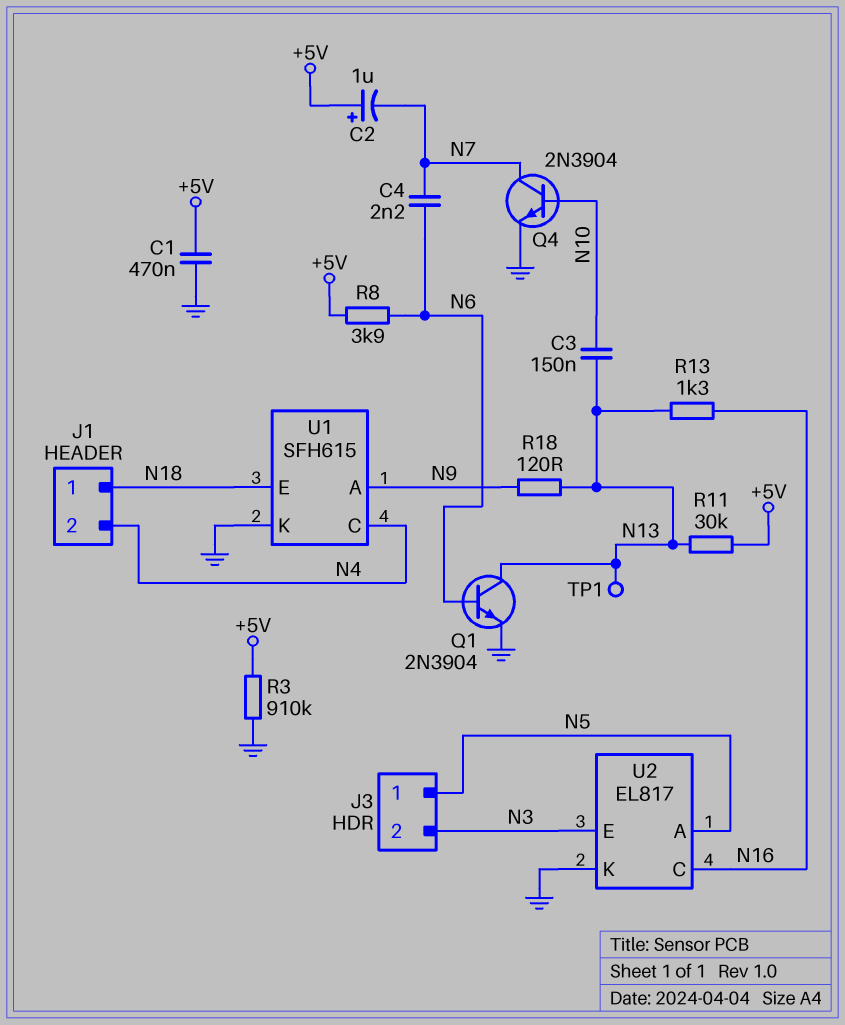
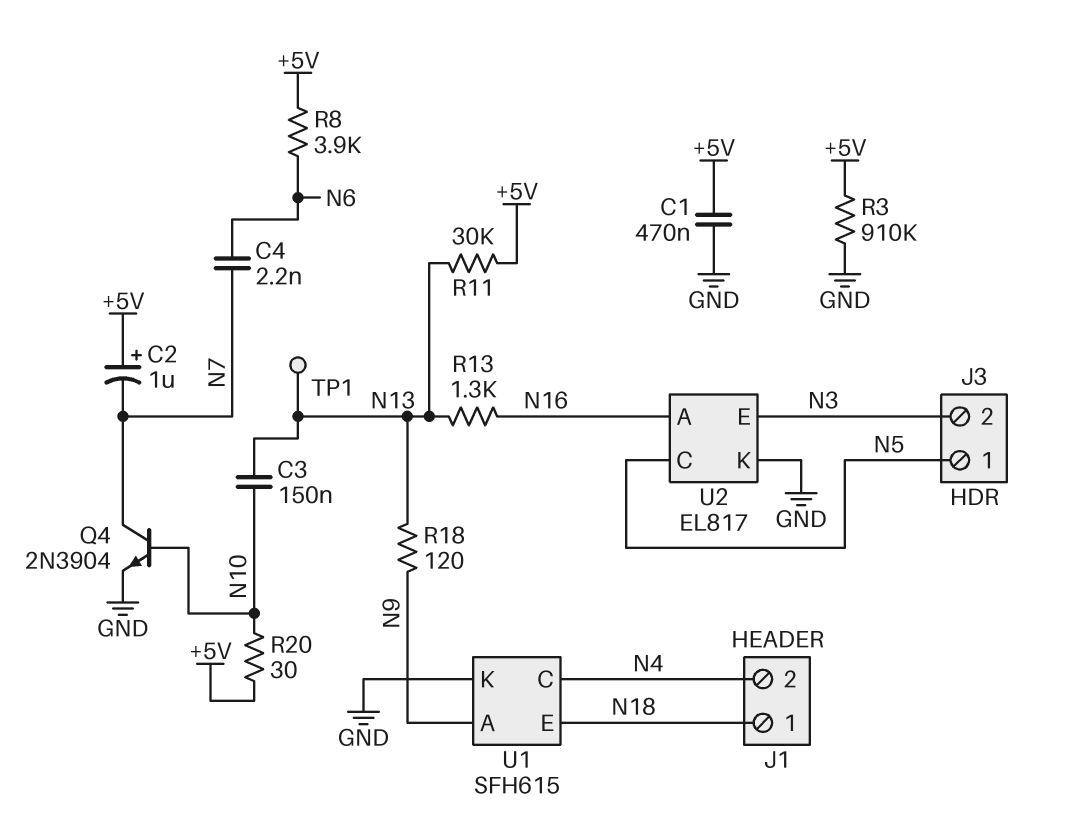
Q1: NPN 2N3904 (B N6, C N13, E GND) -> none
R20: none -> 30 (+5V, N10)
U2 pin A: N5 -> N16
U2 pin C: N16 -> N5

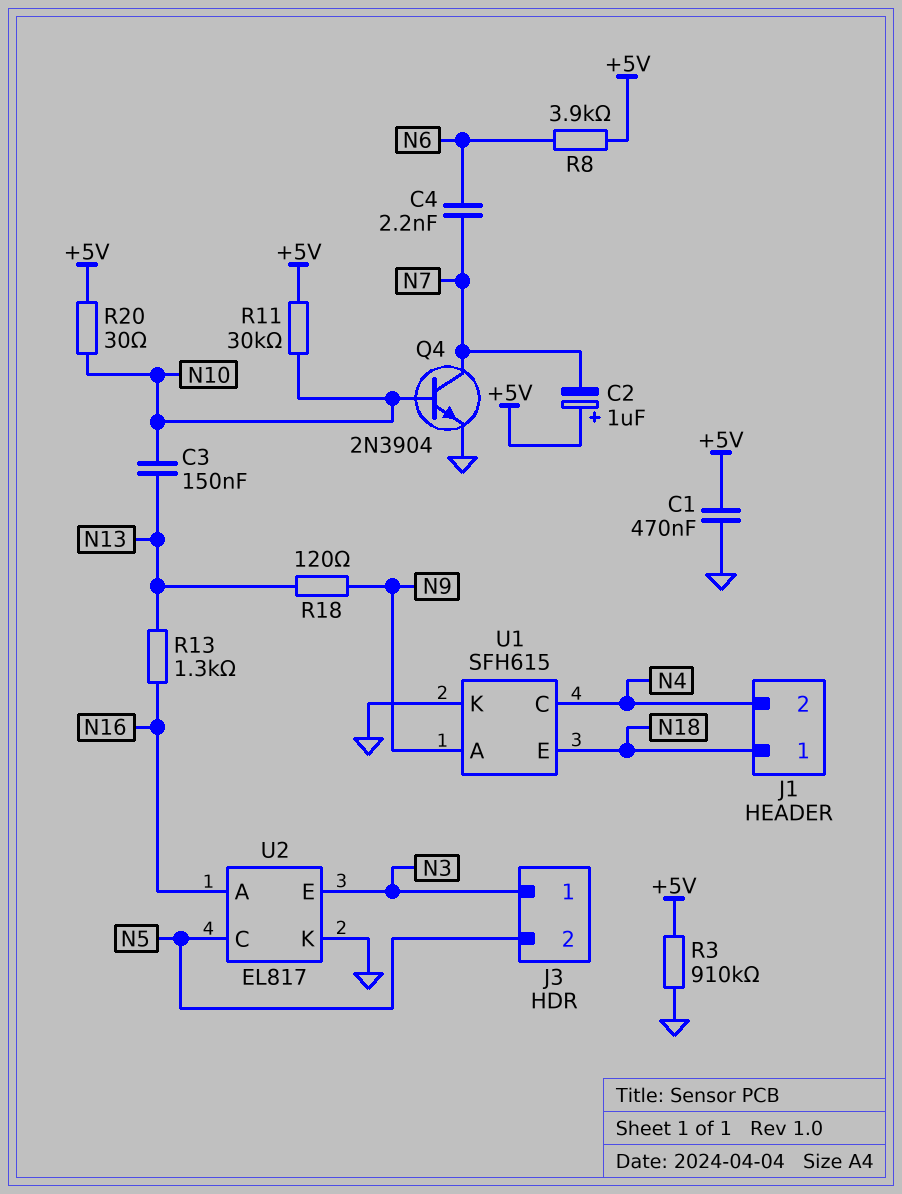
J3 pin 1: N5 -> N3
J3 pin 2: N3 -> N5
R11: 30k (+5V, N13) -> 30k (+5V, N10)
TP1: test point (N13) -> none

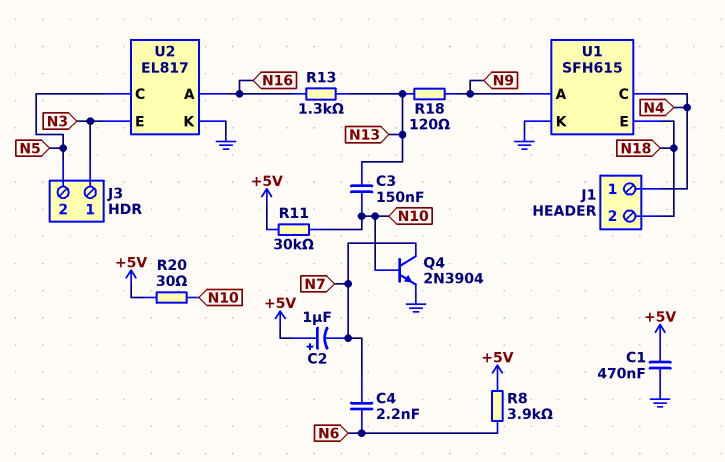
J1 pin 1: N18 -> N4
J1 pin 2: N4 -> N18
R3: 910k (+5V, GND) -> none

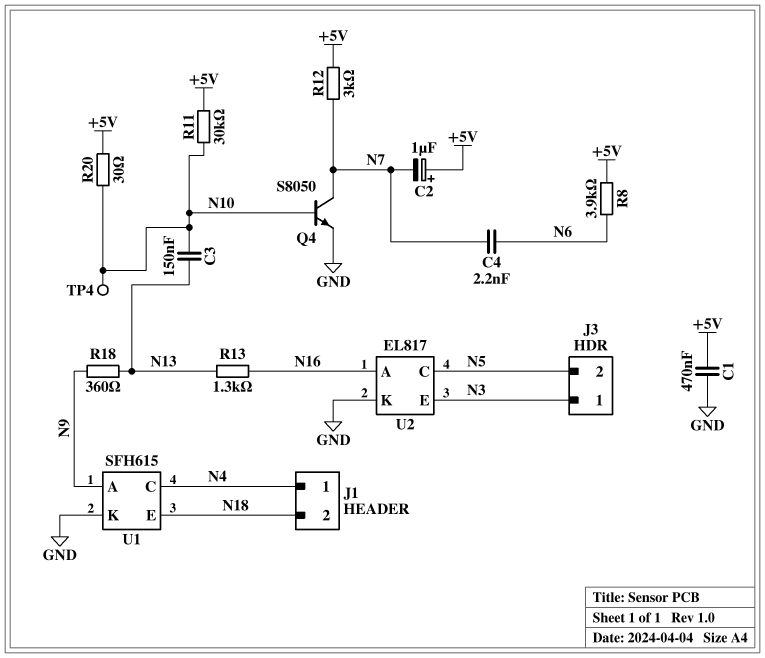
Q4: NPN 2N3904 (B N10, C N7, E GND) -> NPN S8050 (B N10, C N7, E GND)
R12: none -> 3k (+5V, N7)
R18: 120 (N9, N13) -> 360 (N9, N13)
TP4: none -> test point (N10)

